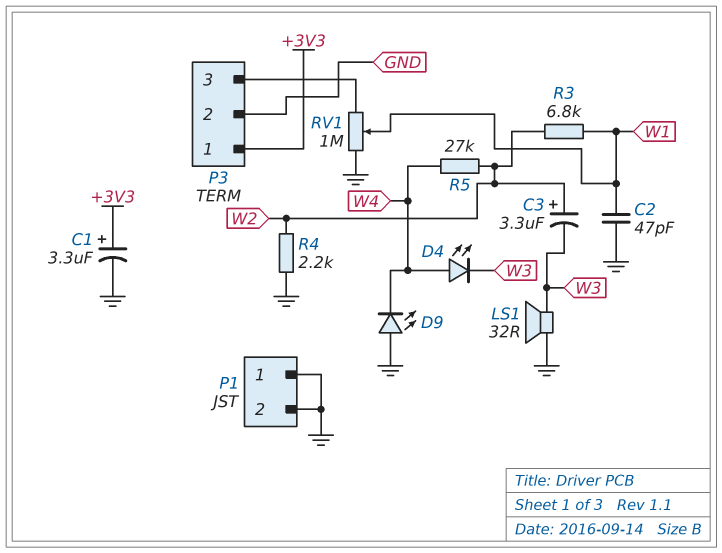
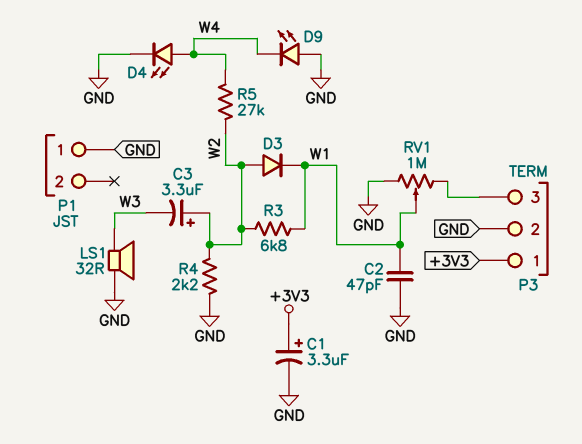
D3: none -> diode (A W2, K W1)
D4: LED (A W4, K W3) -> LED (A W4, K GND)
P1 pin 2: GND -> none

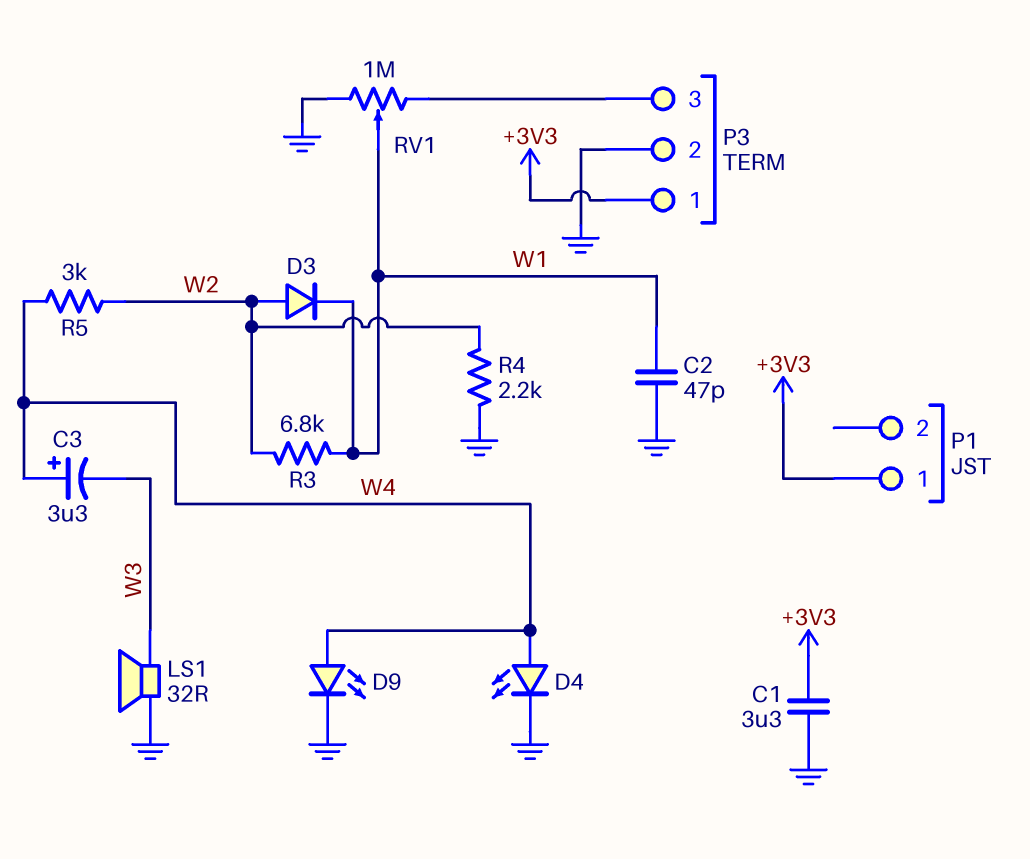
C1: 3.3uF (plus +3V3, minus GND) -> 3.3uF (+3V3, GND)
C3: 3.3uF (plus W2, minus W3) -> 3.3uF (plus W4, minus W3)
D9: LED (A GND, K W4) -> LED (A W4, K GND)
P1 pin 1: GND -> +3V3
R5: 27k (W2, W4) -> 3k (W2, W4)

